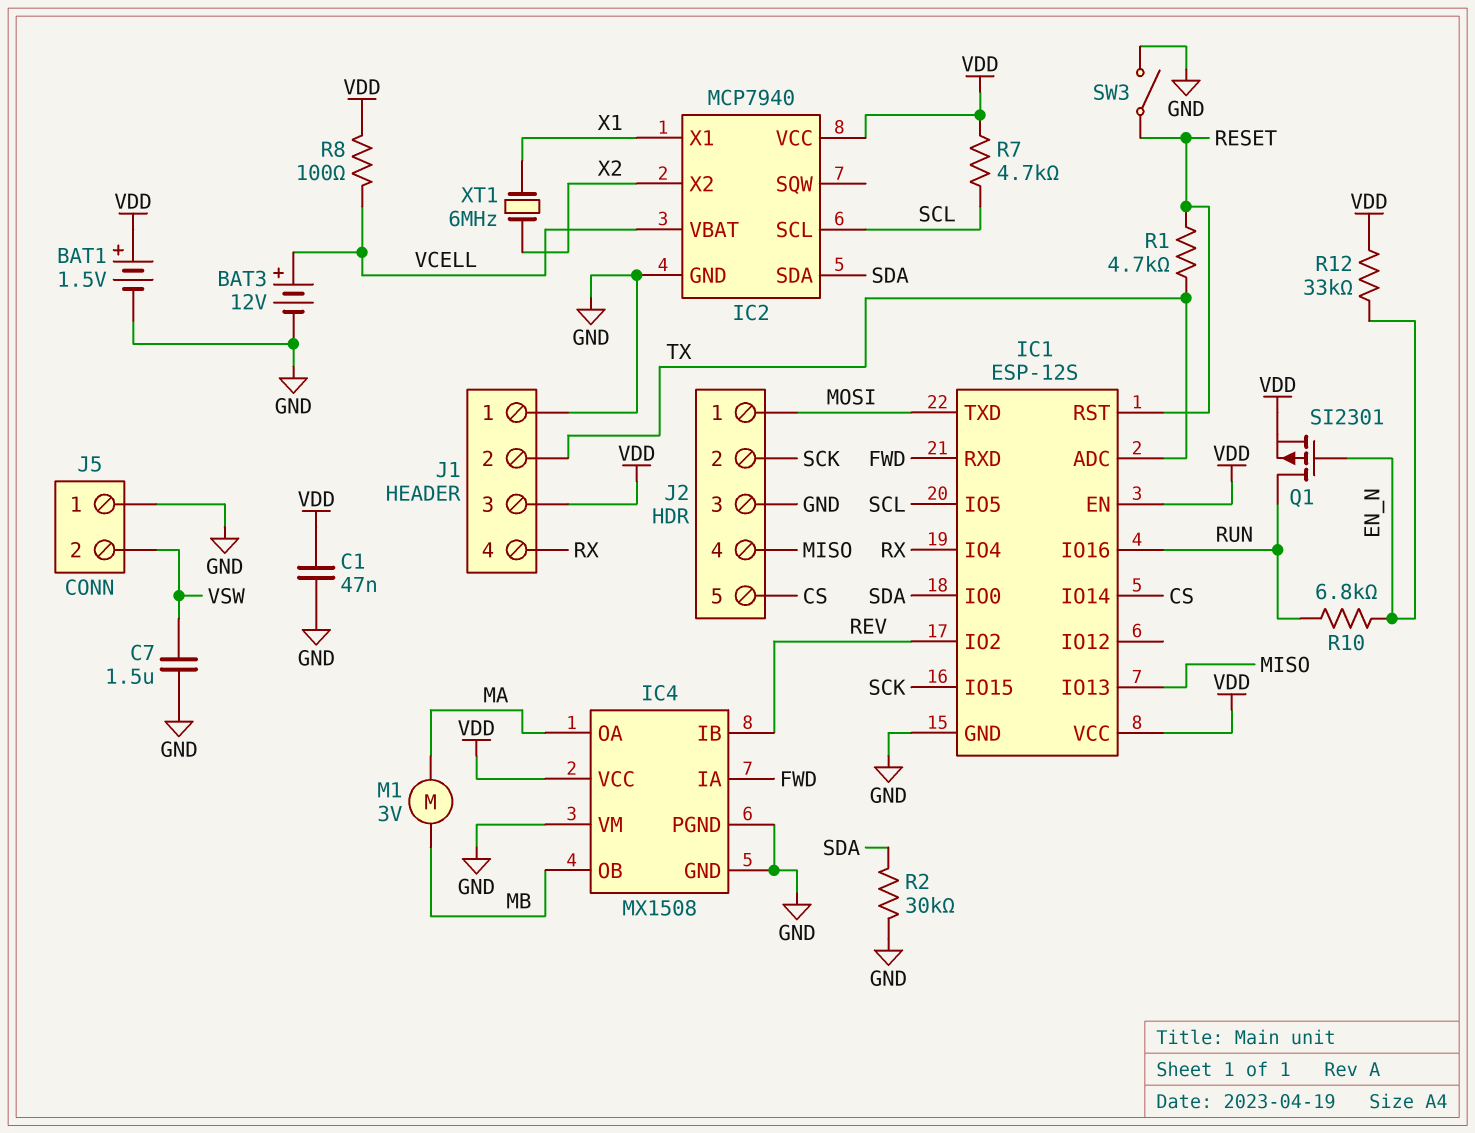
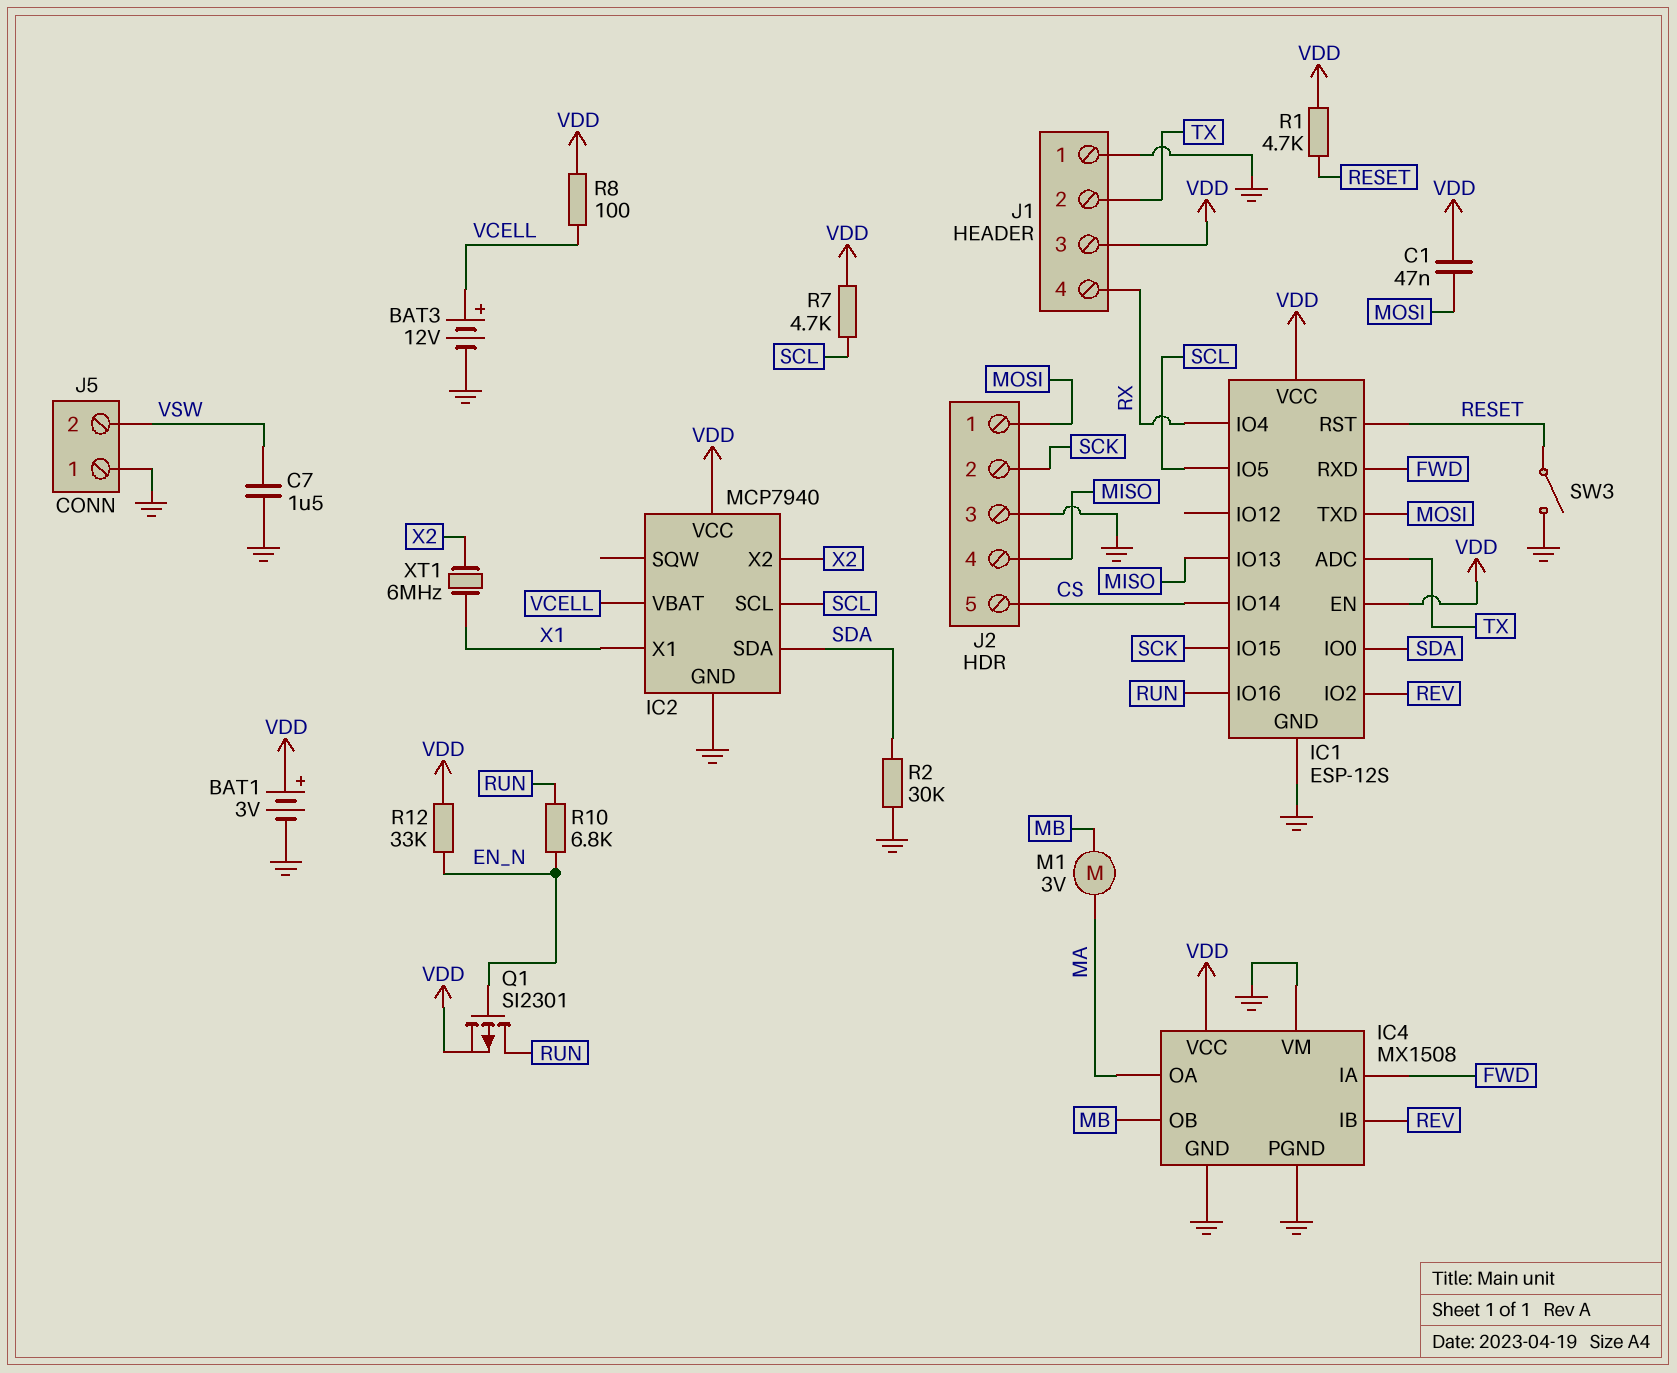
BAT1: 1.5V (plus VDD, minus GND) -> 3V (plus VDD, minus GND)
C1: 47nF (GND, VDD) -> 47nF (MOSI, VDD)
R1: 4.7k (RESET, TX) -> 4.7k (RESET, VDD)

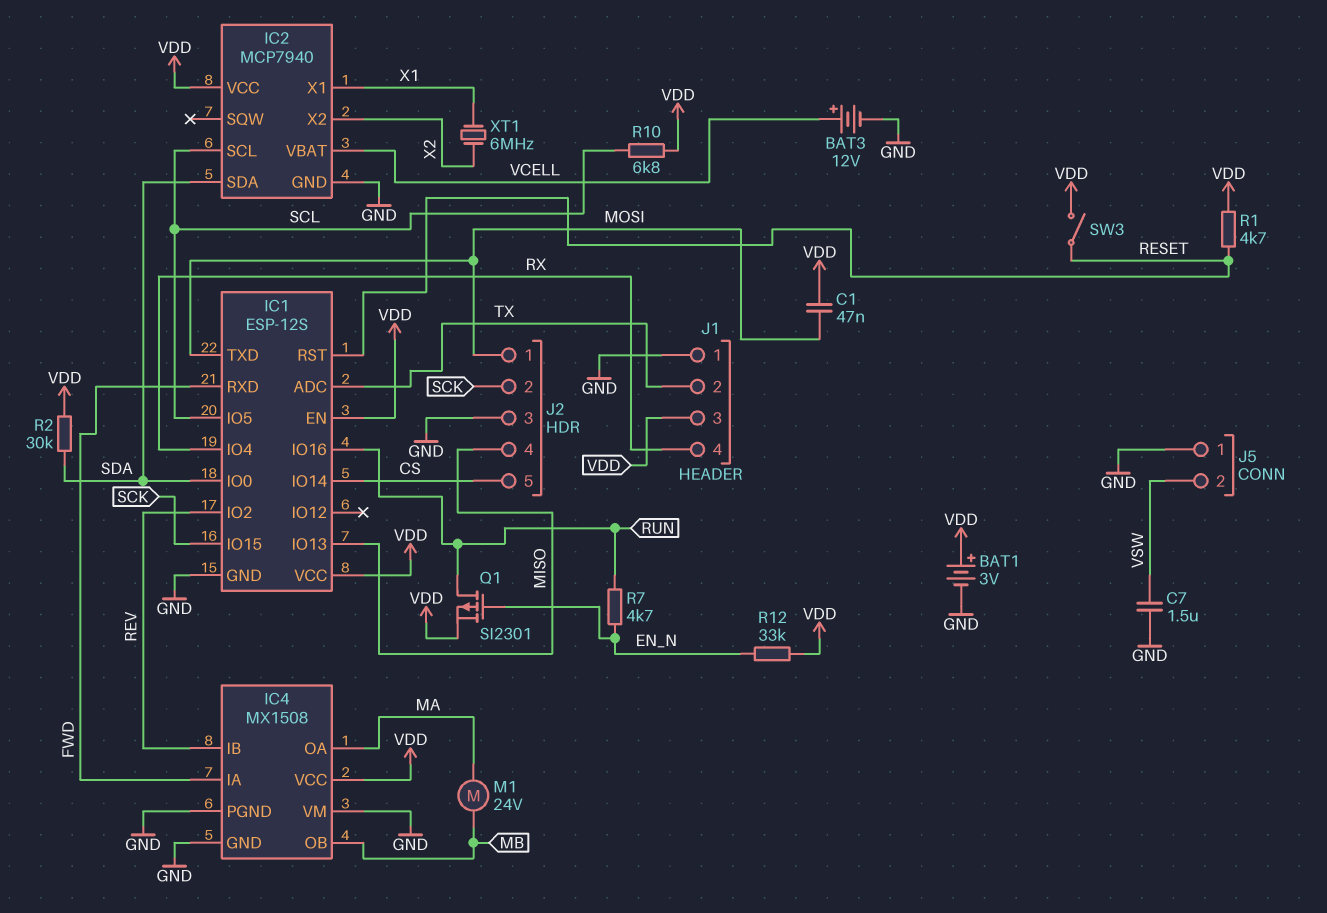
M1: motor 3V (MA, MB) -> motor 24V (MA, MB)
R2: 30k (GND, SDA) -> 30k (SDA, VDD)
R7: 4.7k (SCL, VDD) -> 4.7k (EN_N, RUN)
R8: 100 (VCELL, VDD) -> none
R10: 6.8k (EN_N, RUN) -> 6.8k (SCL, VDD)
SW3: switch (GND, RESET) -> switch (RESET, VDD)

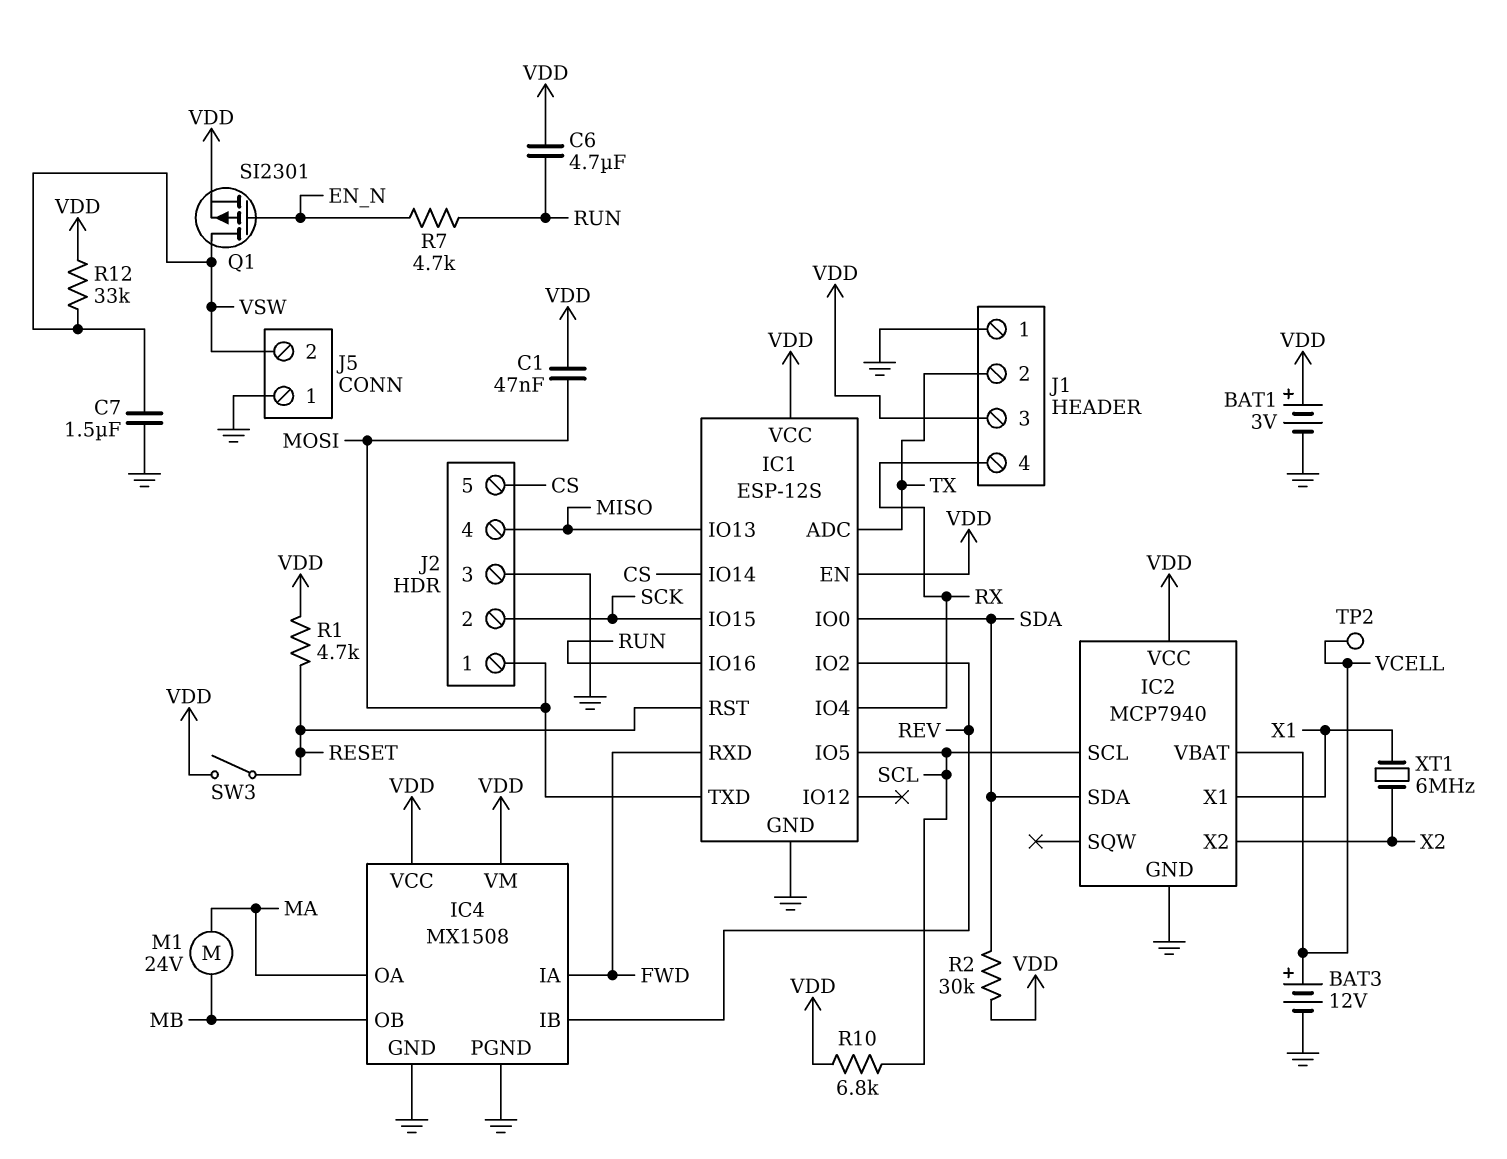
C6: none -> 4.7uF (RUN, VDD)
IC4 pin VM: GND -> VDD
Q1: PMOS SI2301 (G EN_N, D RUN, S VDD) -> PMOS SI2301 (G EN_N, D VSW, S VDD)
R12: 33k (EN_N, VDD) -> 33k (VDD, VSW)
TP2: none -> test point (VCELL)

